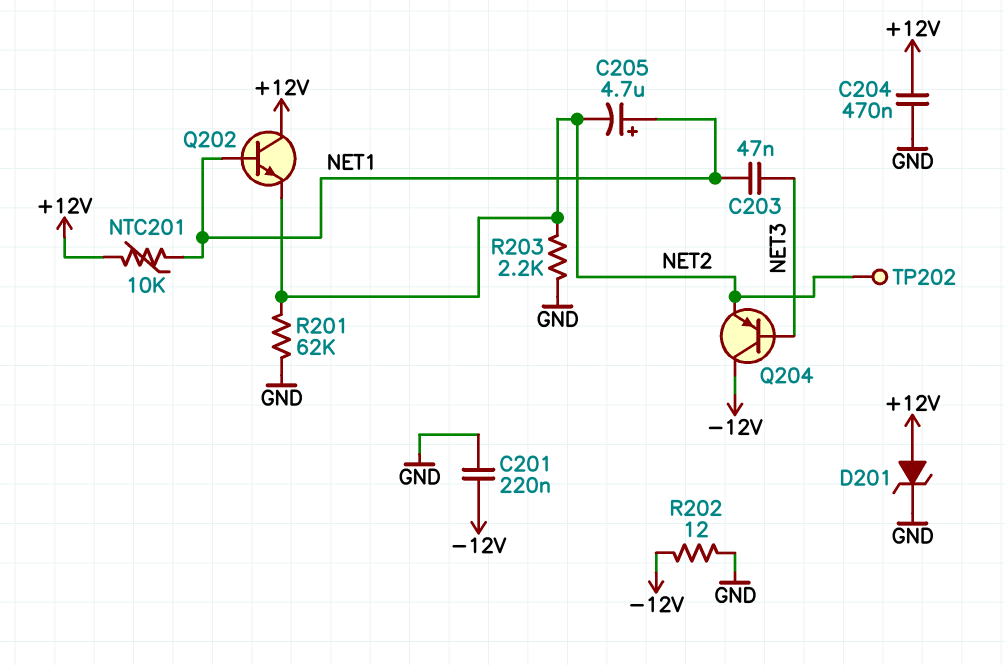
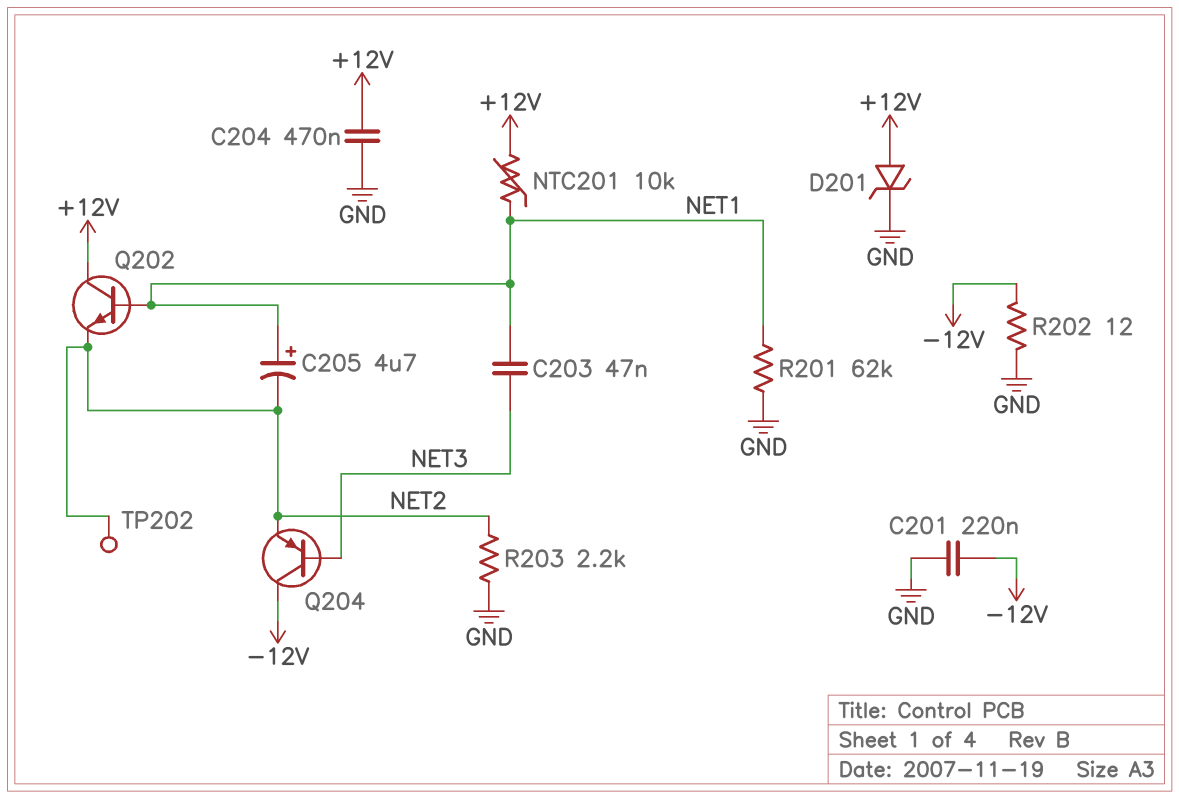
R201: 62k (GND, NET2) -> 62k (GND, NET1)

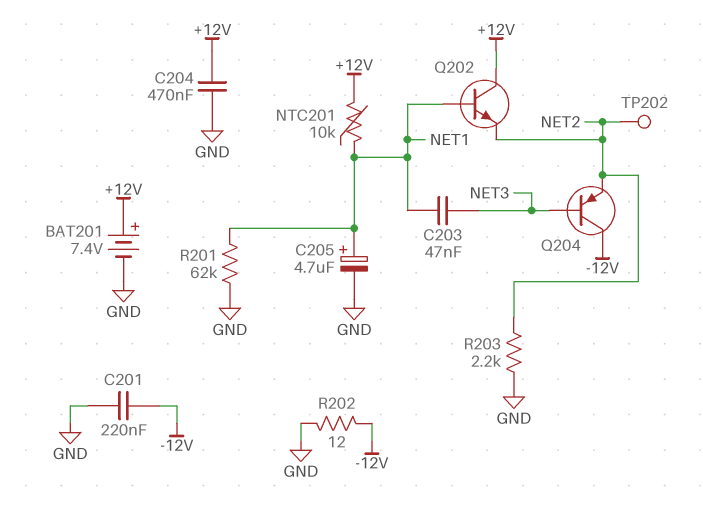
BAT201: none -> 7.4V (plus +12V, minus GND)
C205: 4.7uF (plus NET1, minus NET2) -> 4.7uF (plus NET1, minus GND)
D201: zener (A +12V, K GND) -> none

